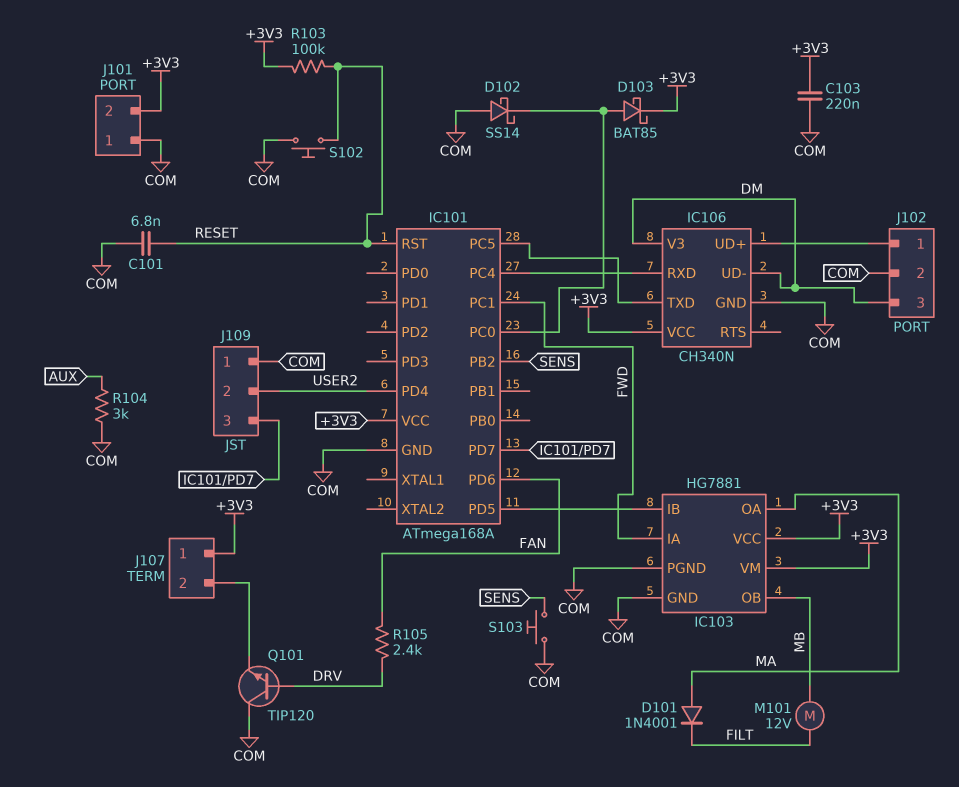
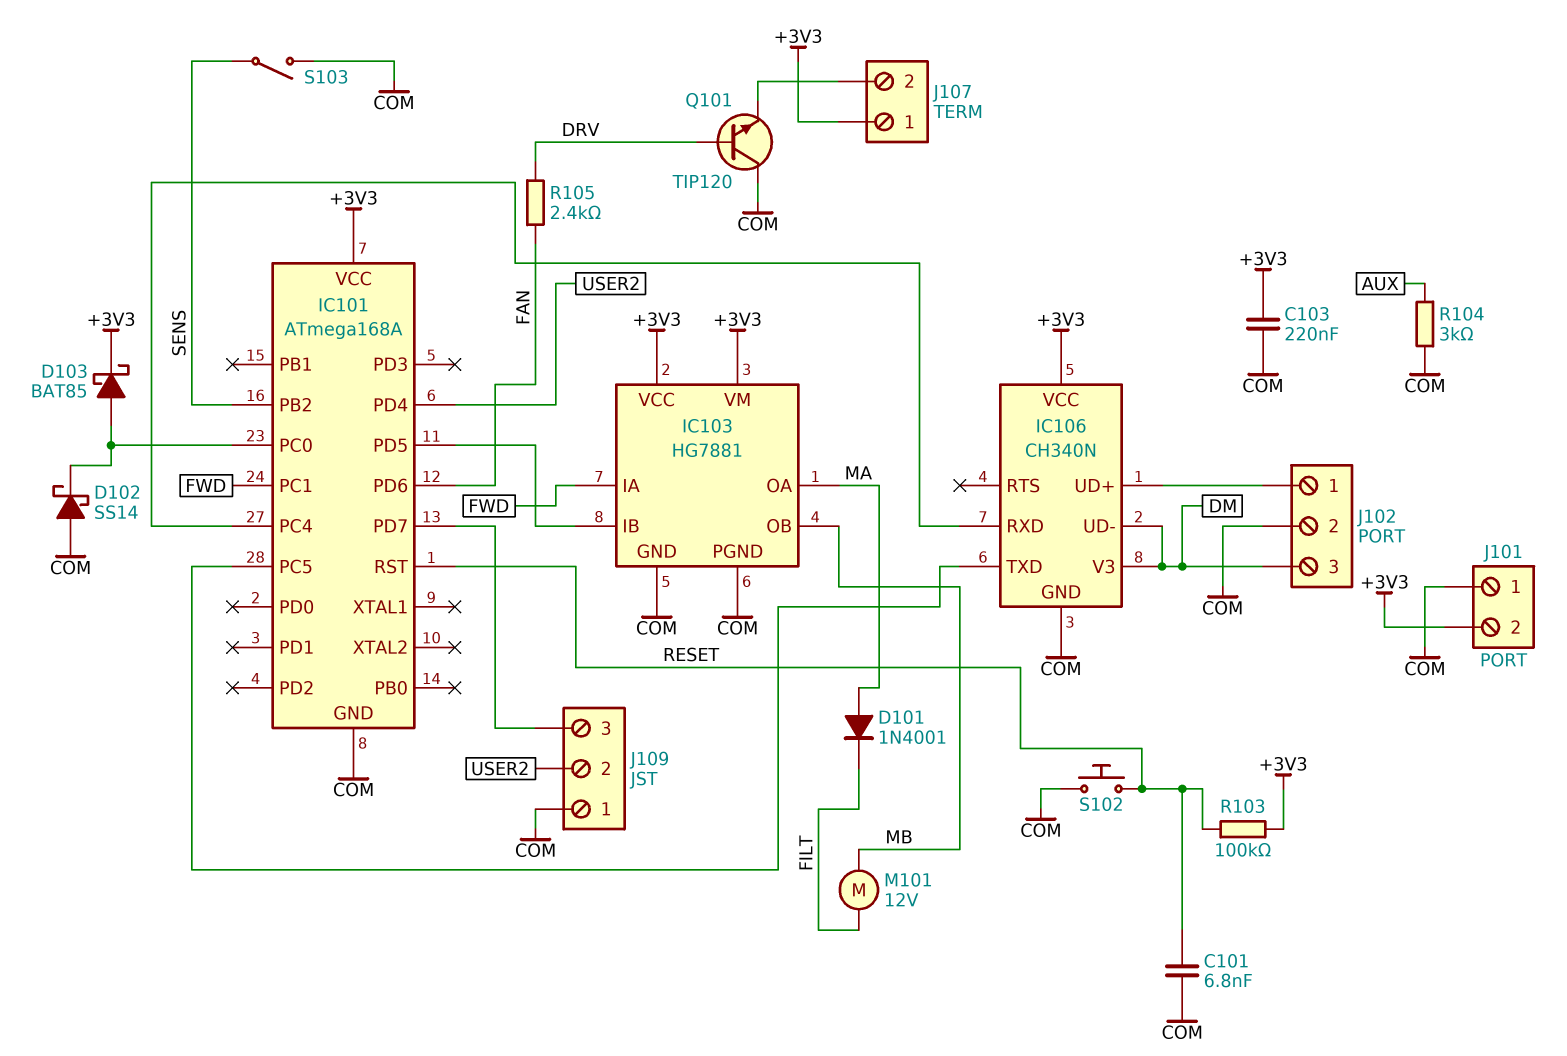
S103: button (COM, SENS) -> switch (COM, SENS)

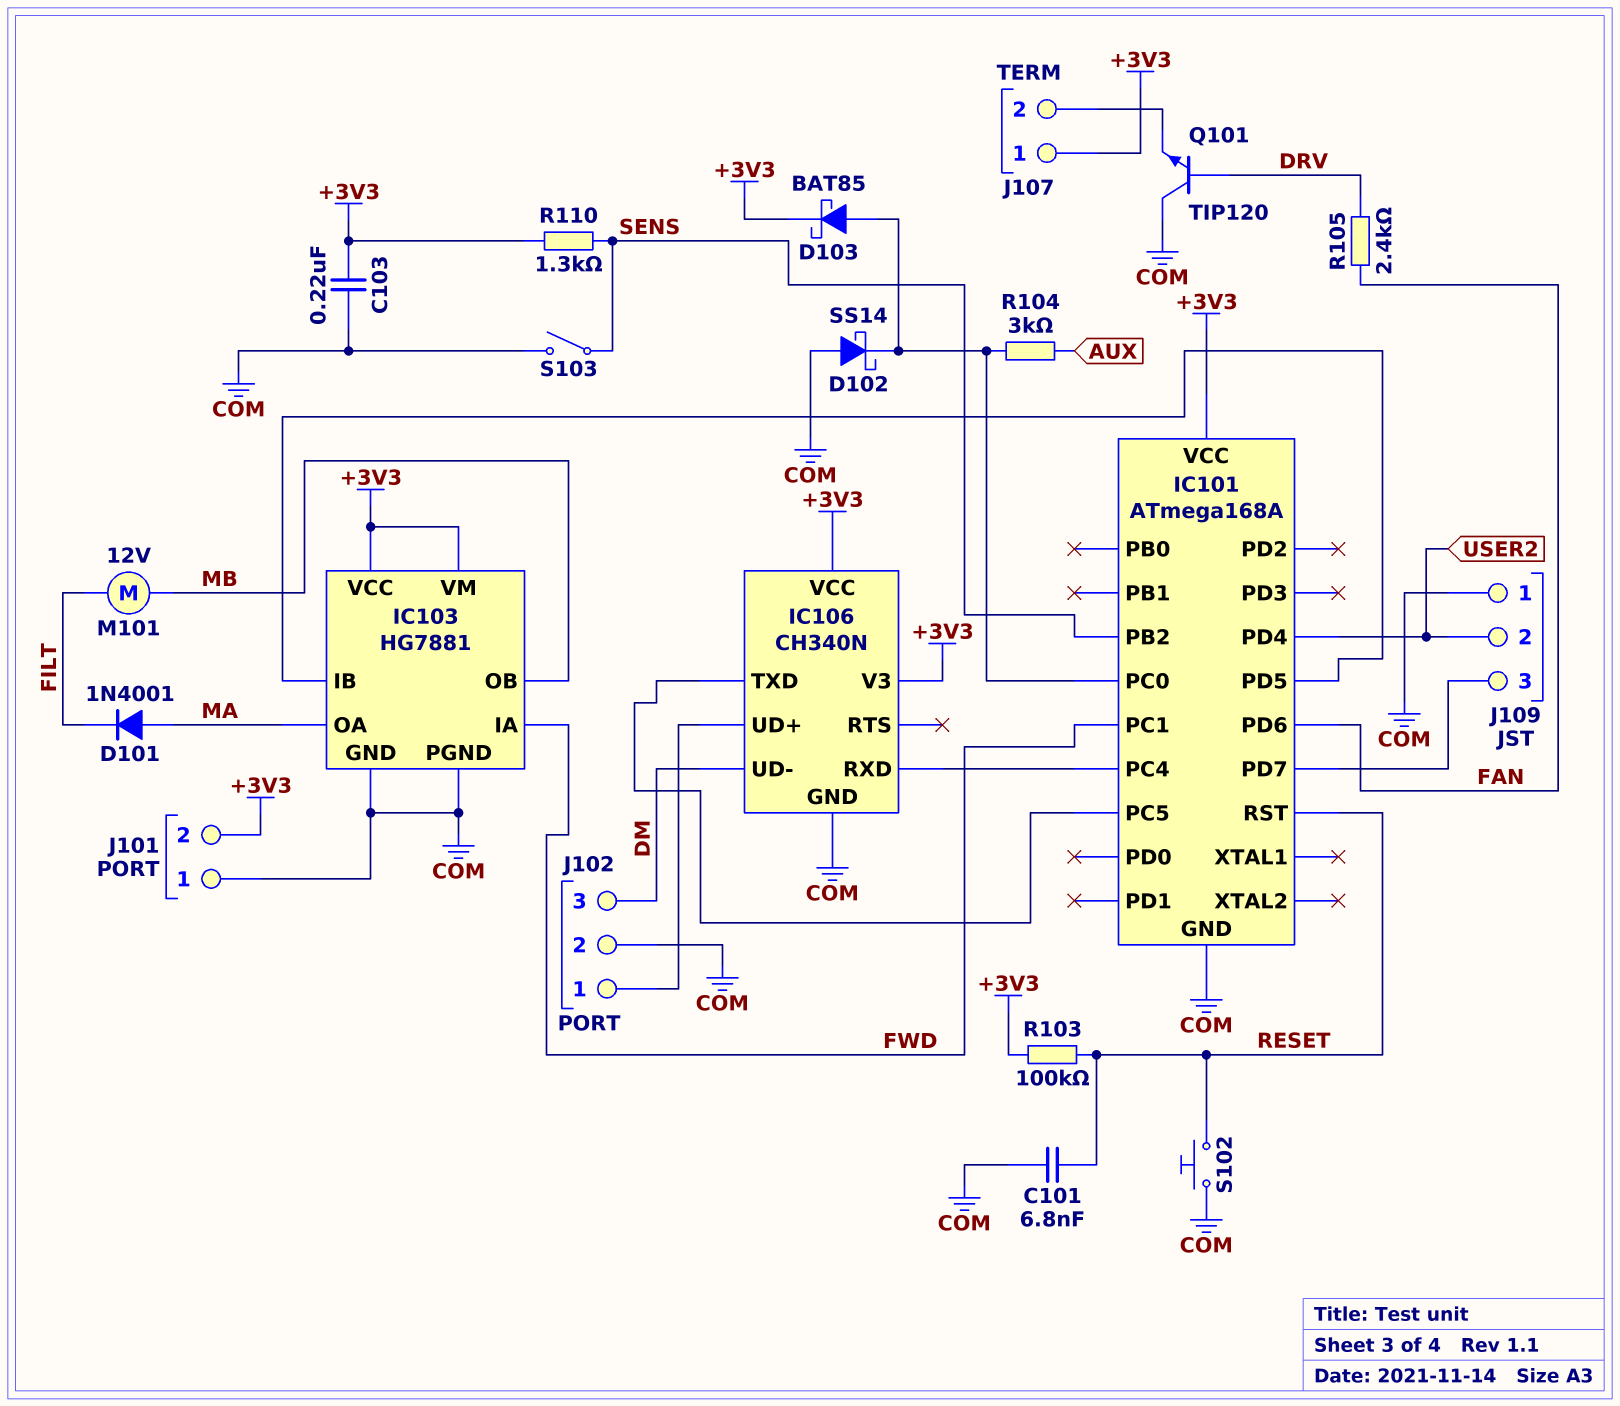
IC106 pin V3: DM -> +3V3
R104: 3k (AUX, COM) -> 3k (AUX, IC101/PC0)
R110: none -> 1.3k (+3V3, SENS)

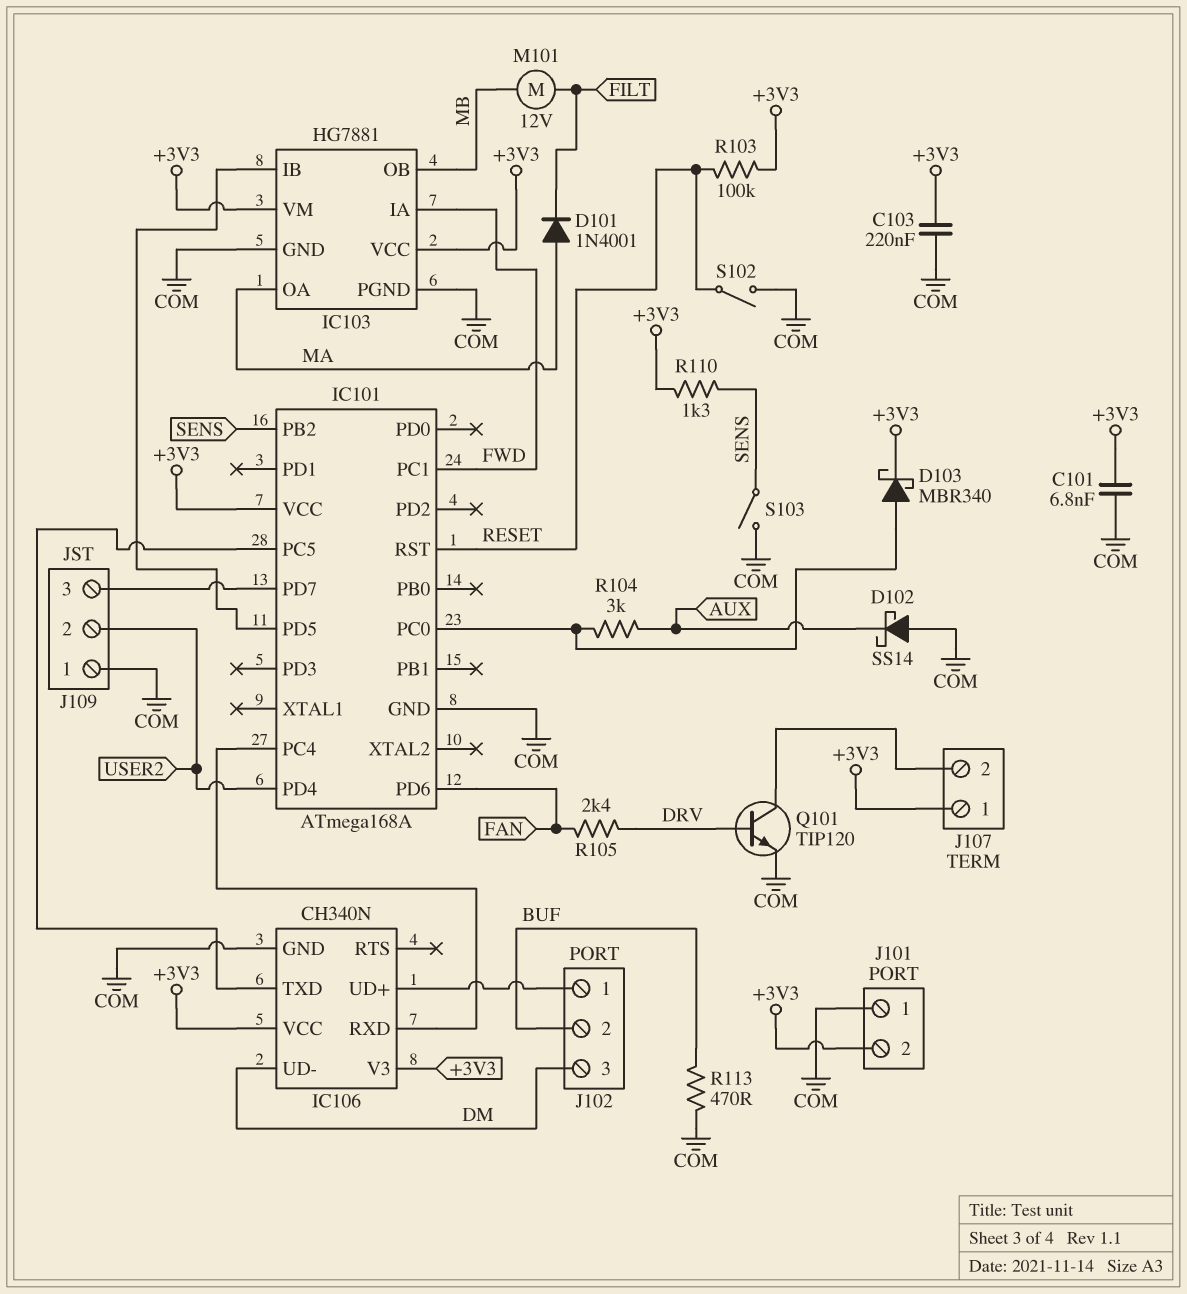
C101: 6.8nF (COM, RESET) -> 6.8nF (+3V3, COM)
D102: schottky SS14 (A COM, K IC101/PC0) -> schottky SS14 (A COM, K AUX)
D103: schottky BAT85 (A IC101/PC0, K +3V3) -> schottky MBR340 (A IC101/PC0, K +3V3)
J102 pin 2: COM -> BUF
Q101: NPN TIP120 (B DRV, C COM, E J107/2) -> NPN TIP120 (B DRV, C J107/2, E COM)
R113: none -> 470 (BUF, COM)
S102: button (COM, RESET) -> switch (COM, RESET)

